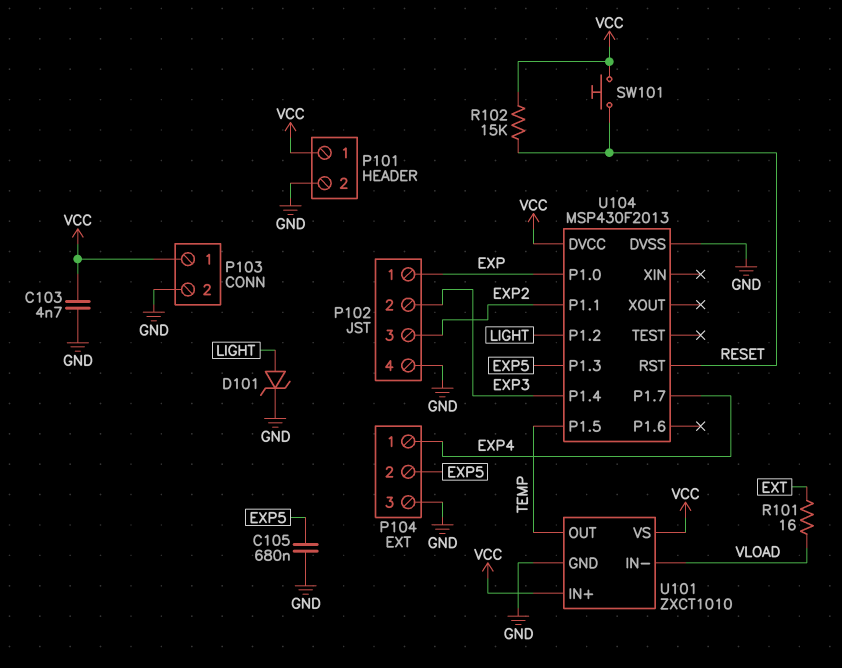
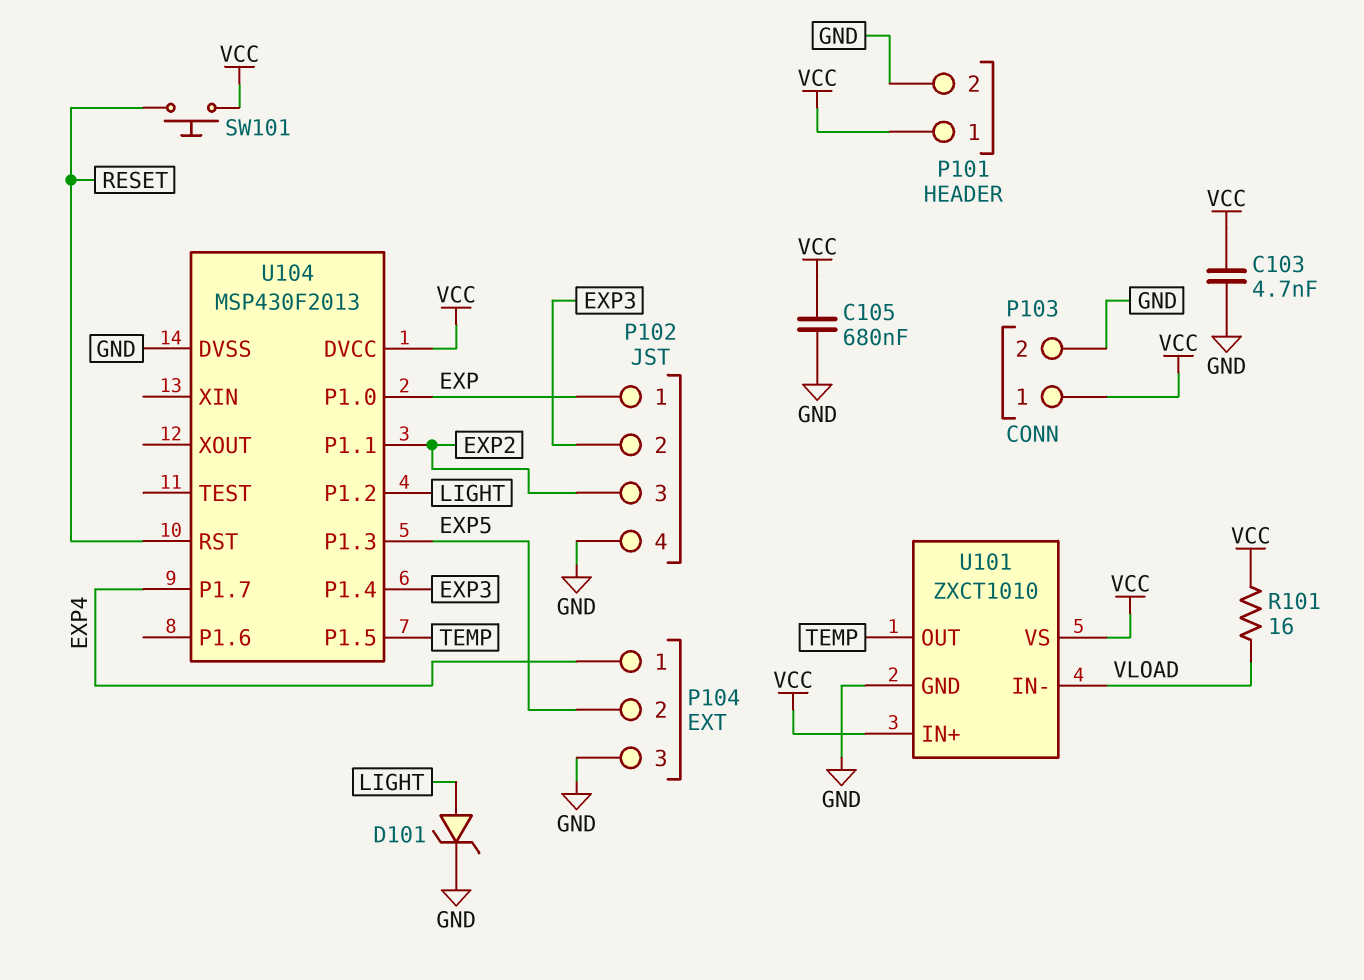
C105: 680nF (EXP5, GND) -> 680nF (GND, VCC)
R101: 16 (EXT, VLOAD) -> 16 (VCC, VLOAD)
R102: 15k (RESET, VCC) -> none

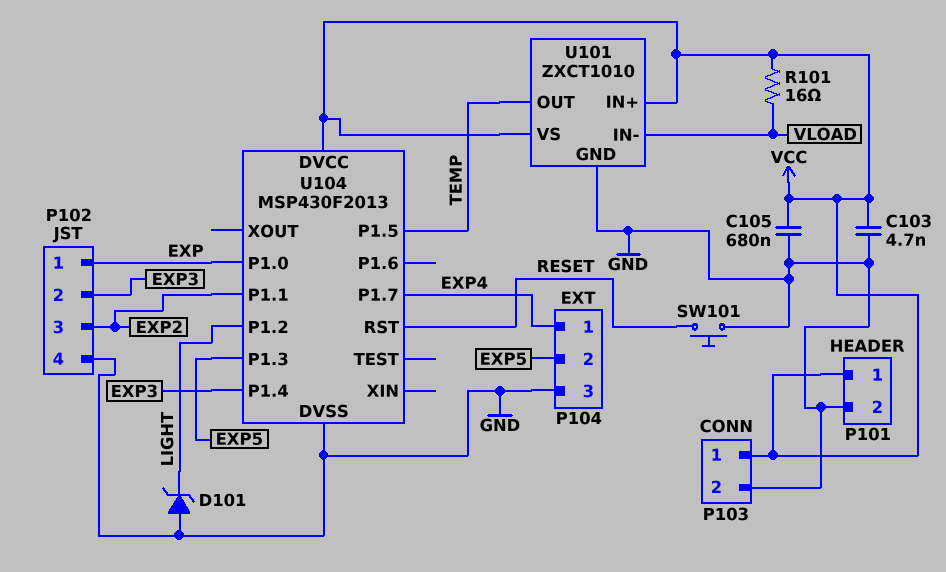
D101: zener (A LIGHT, K GND) -> zener (A GND, K LIGHT)
SW101: button (RESET, VCC) -> button (GND, RESET)

